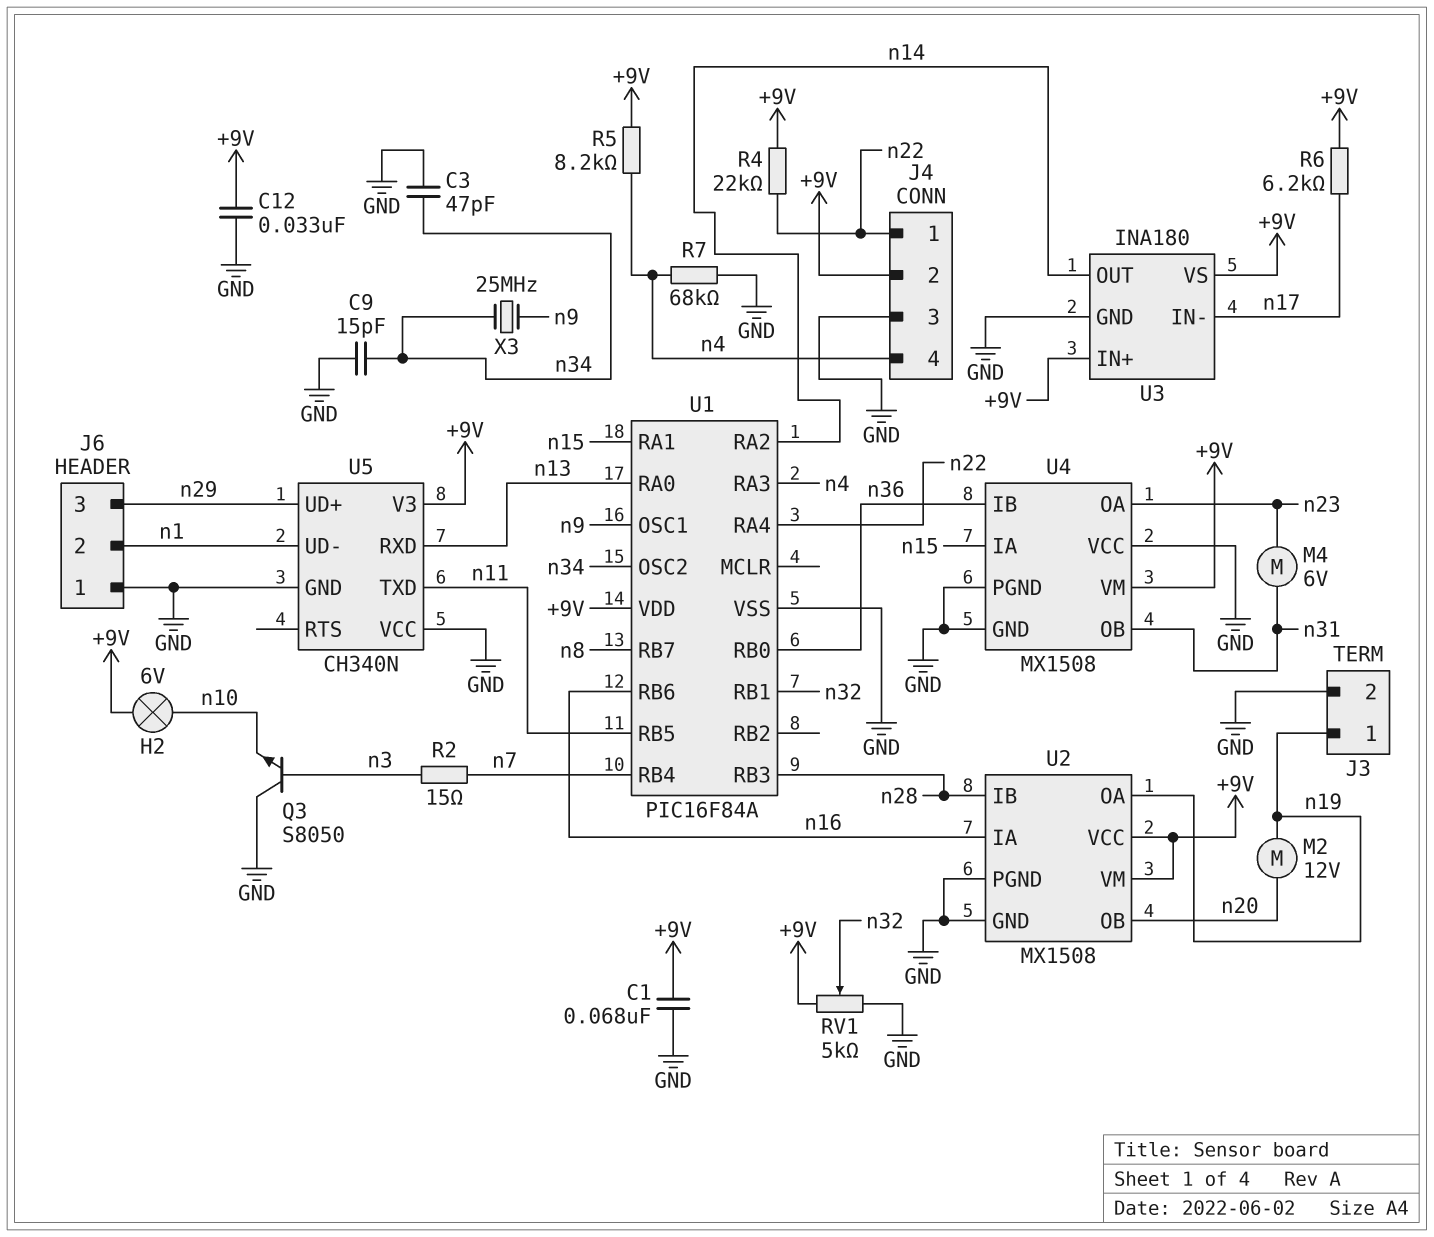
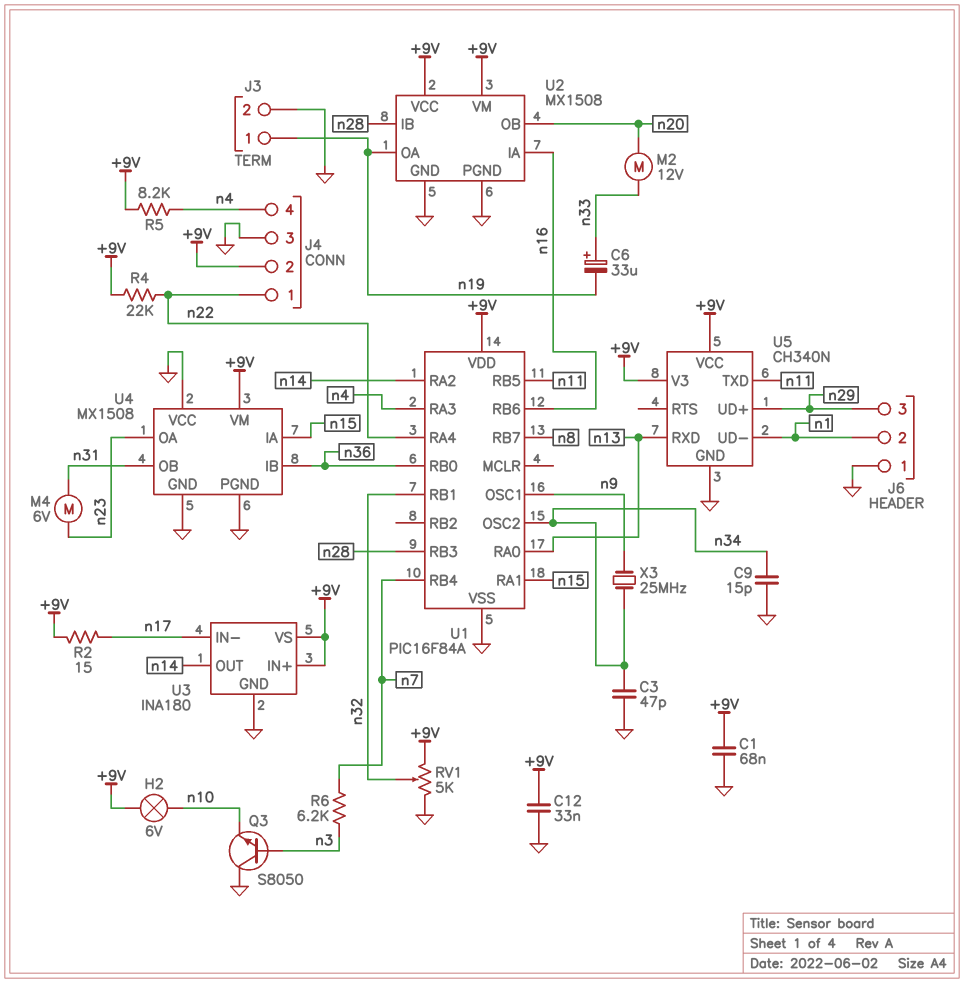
C6: none -> 33uF (plus n33, minus n19)
M2: motor 12V (n19, n20) -> motor 12V (n20, n33)
R2: 15 (n3, n7) -> 15 (+9V, n17)
R6: 6.2k (+9V, n17) -> 6.2k (n3, n7)
R7: 68k (GND, n4) -> none
U5 pin VCC: GND -> +9V

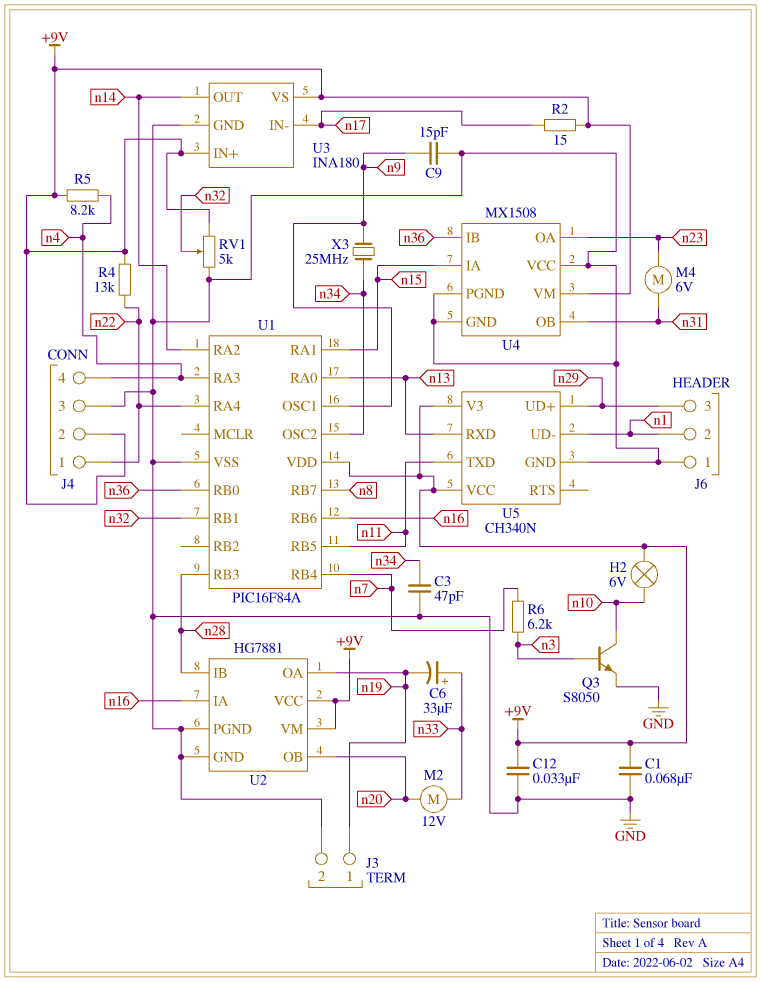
C9: 15pF (GND, n34) -> 15pF (GND, n9)
Q3: NPN S8050 (B n3, C GND, E n10) -> NPN S8050 (B n3, C n10, E GND)
R4: 22k (+9V, n22) -> 13k (+9V, n22)
U2: MX1508 -> HG7881

